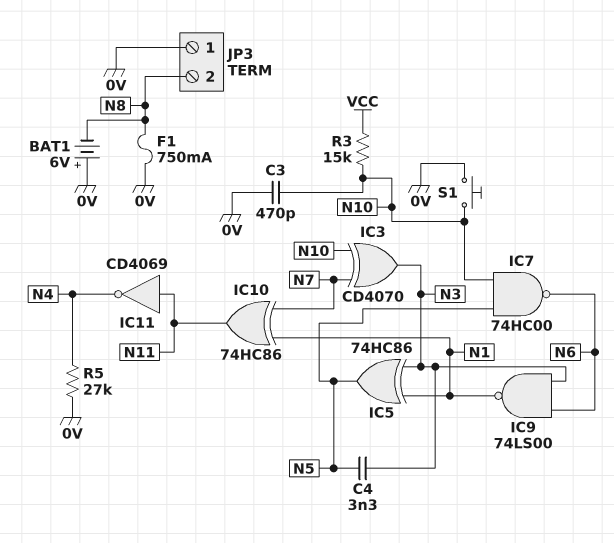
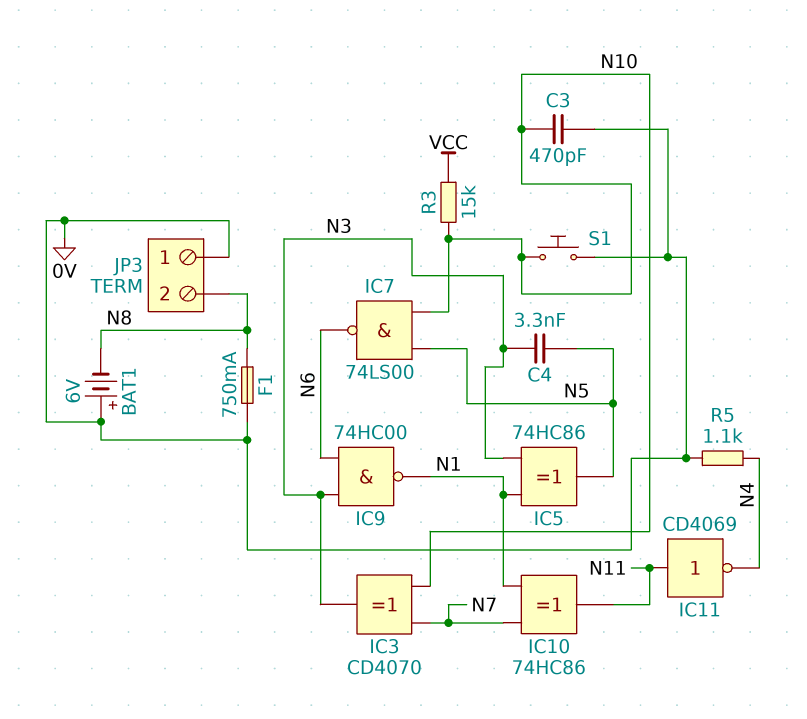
IC7: NAND 74HC00 (in N5, in N10, out N6) -> NAND 74LS00 (in N5, in N10, out N6)
IC9: NAND 74LS00 (in N3, in N6, out N1) -> NAND 74HC00 (in N3, in N6, out N1)
R5: 27k (0V, N4) -> 1.1k (0V, N4)

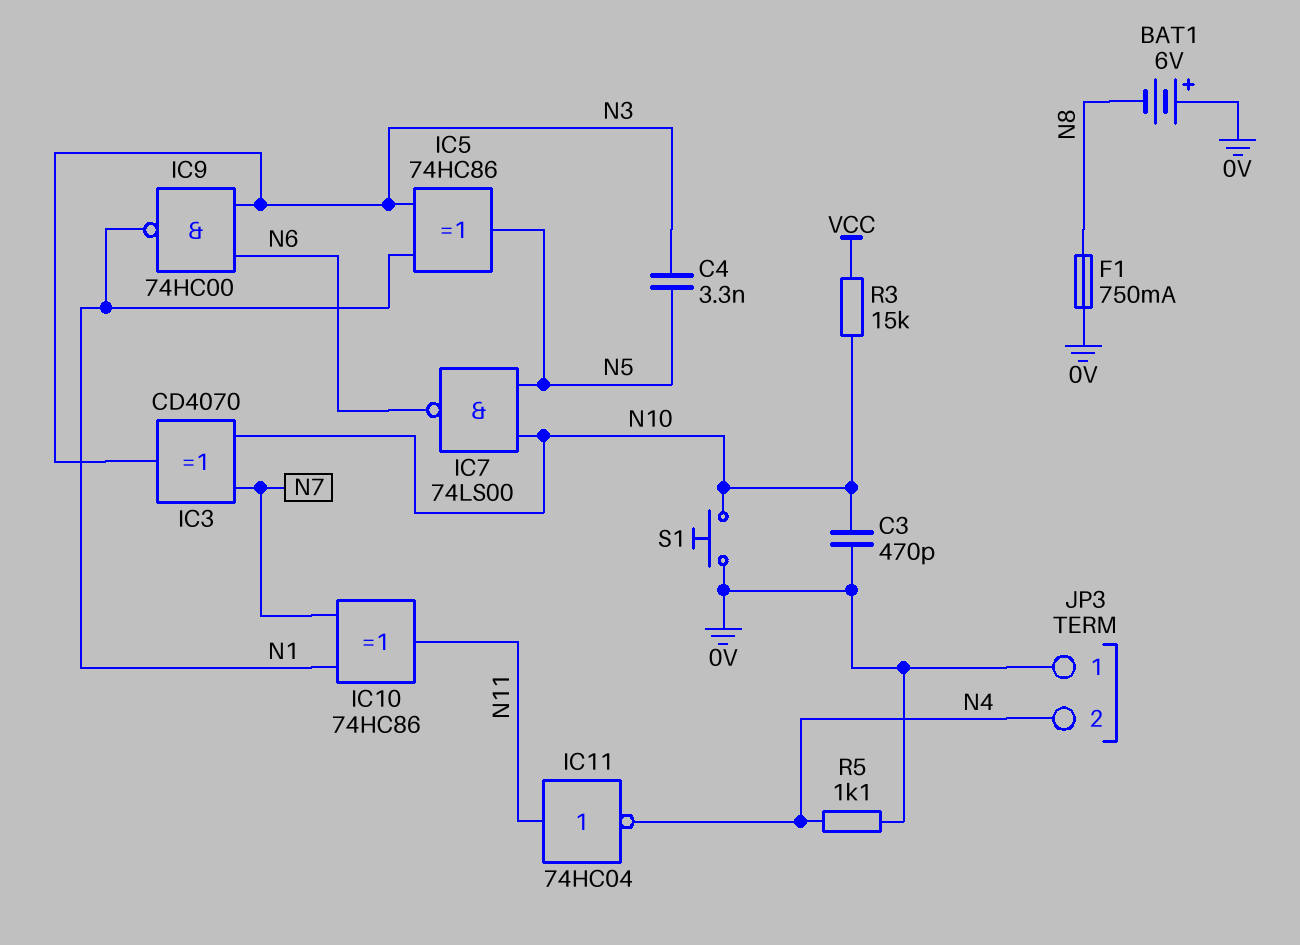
IC11: NOT CD4069 (in N11, out N4) -> NOT 74HC04 (in N11, out N4)
JP3 pin 2: N8 -> N4

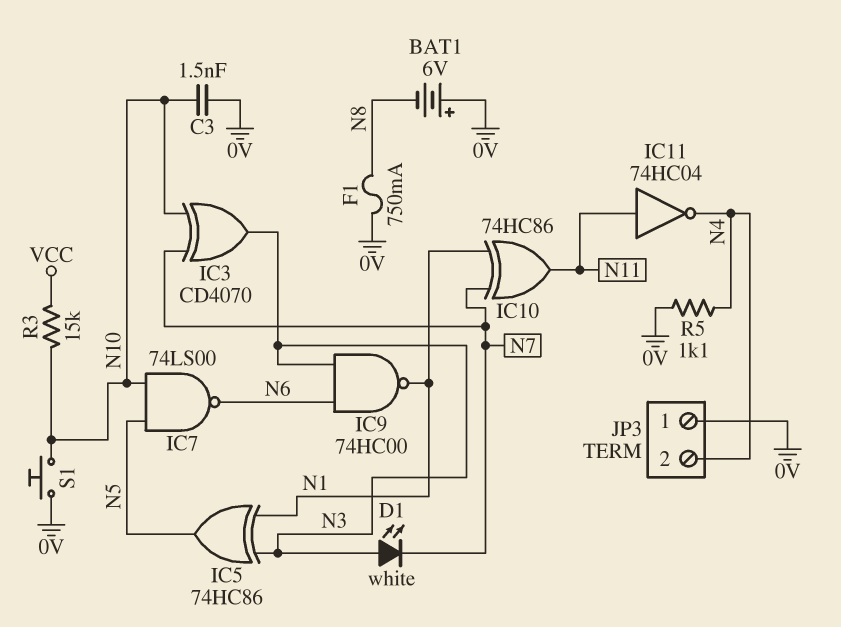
C3: 470pF (0V, N10) -> 1.5nF (0V, N10)
C4: 3.3nF (N3, N5) -> none
D1: none -> LED white (A N3, K N7)

